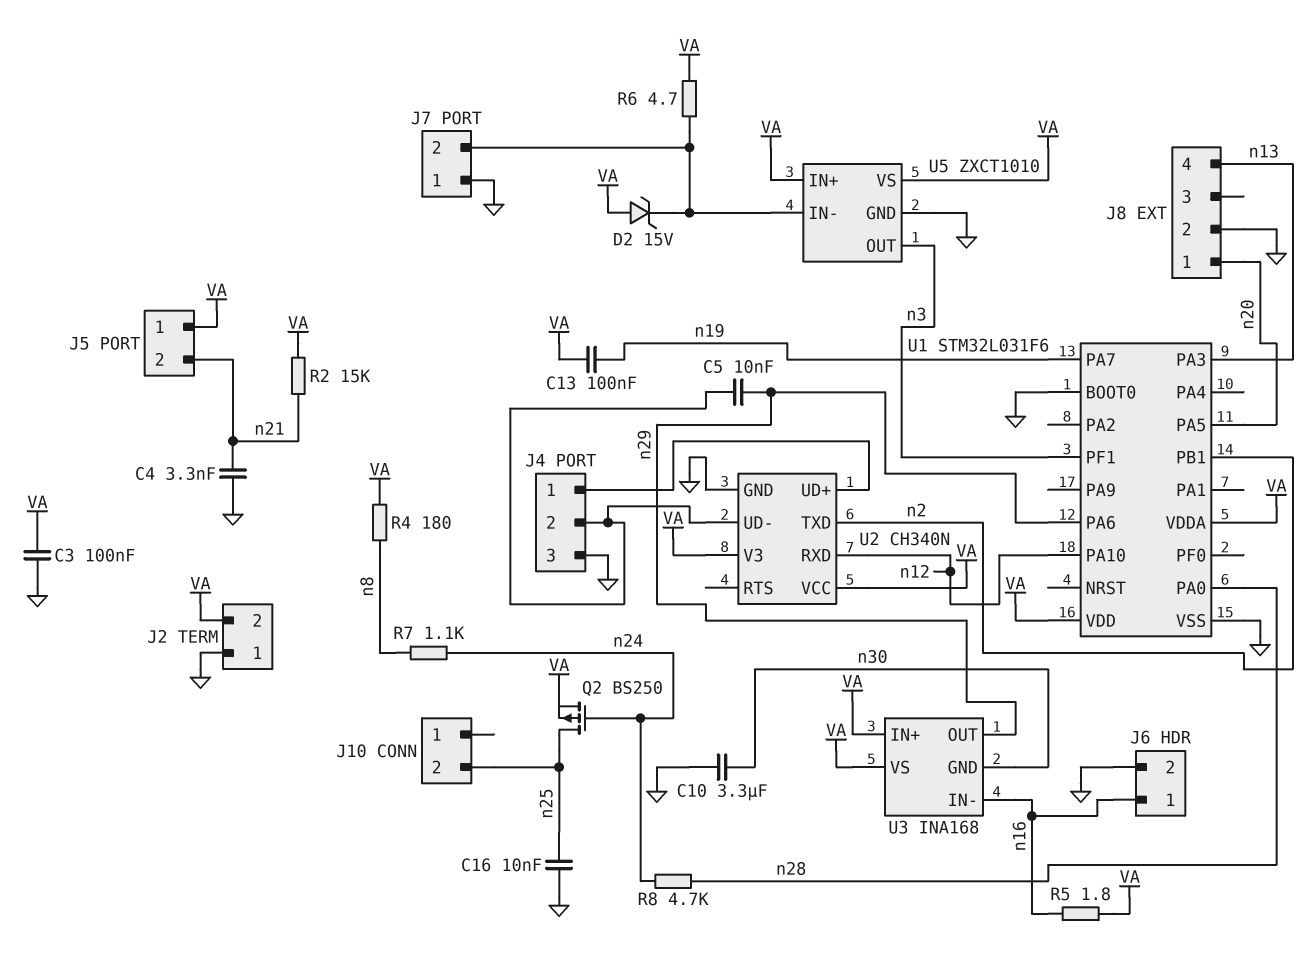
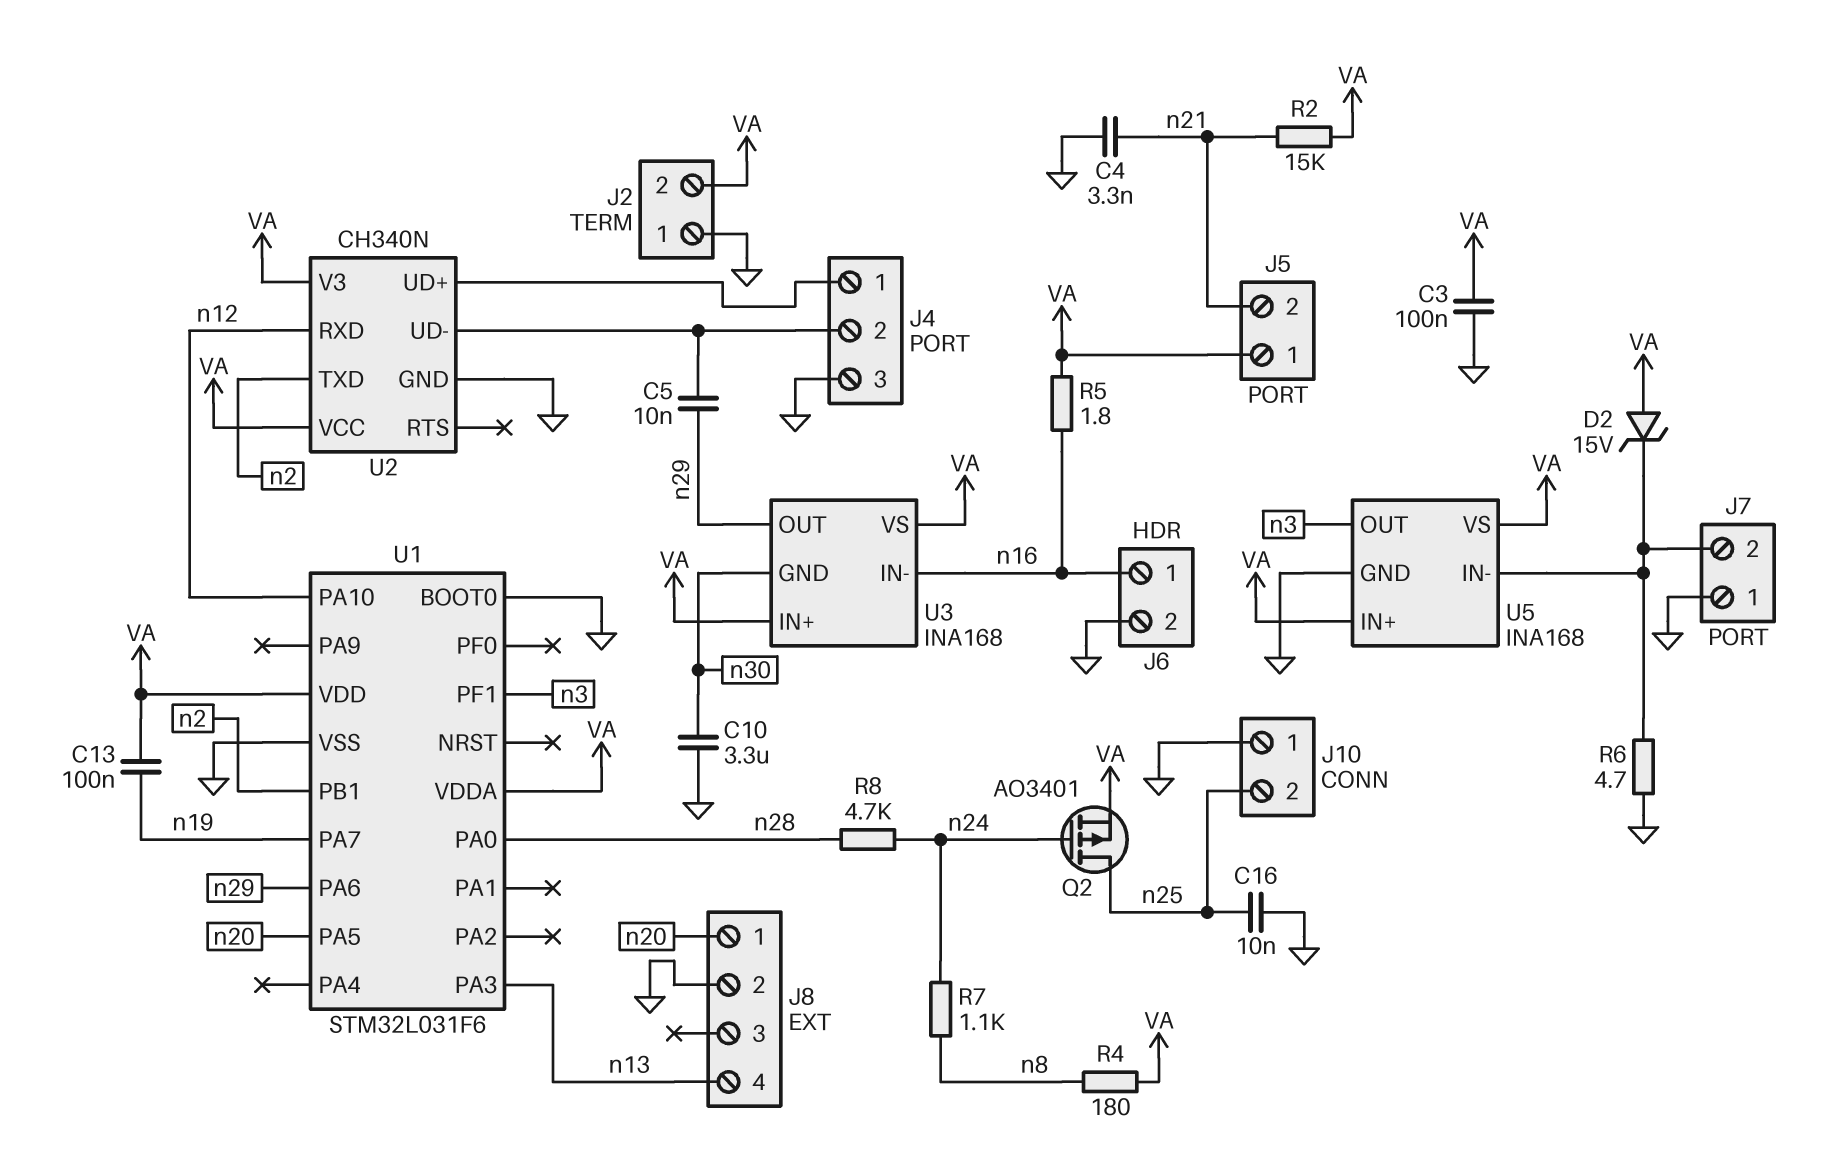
J10 pin 1: none -> GND
Q2: PMOS BS250 (G n24, D n25, S VA) -> PMOS AO3401 (G n24, D n25, S VA)
R6: 4.7 (J7/2, VA) -> 4.7 (GND, J7/2)
U5: ZXCT1010 -> INA168

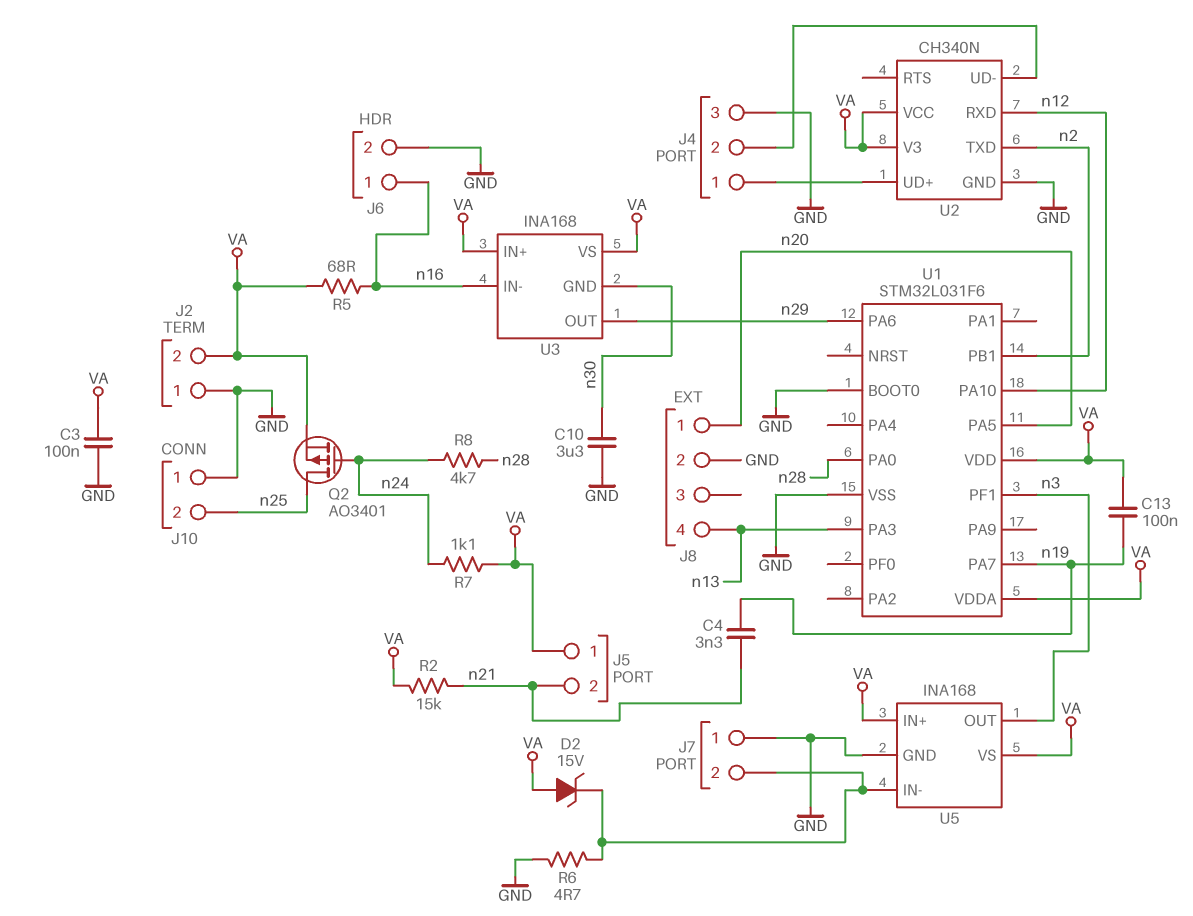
C4: 3.3nF (GND, n21) -> 3.3nF (n19, n21)
C5: 10nF (J4/2, n29) -> none
C16: 10nF (GND, n25) -> none
R4: 180 (VA, n8) -> none
R5: 1.8 (VA, n16) -> 68 (VA, n16)
R7: 1.1k (n8, n24) -> 1.1k (VA, n24)

